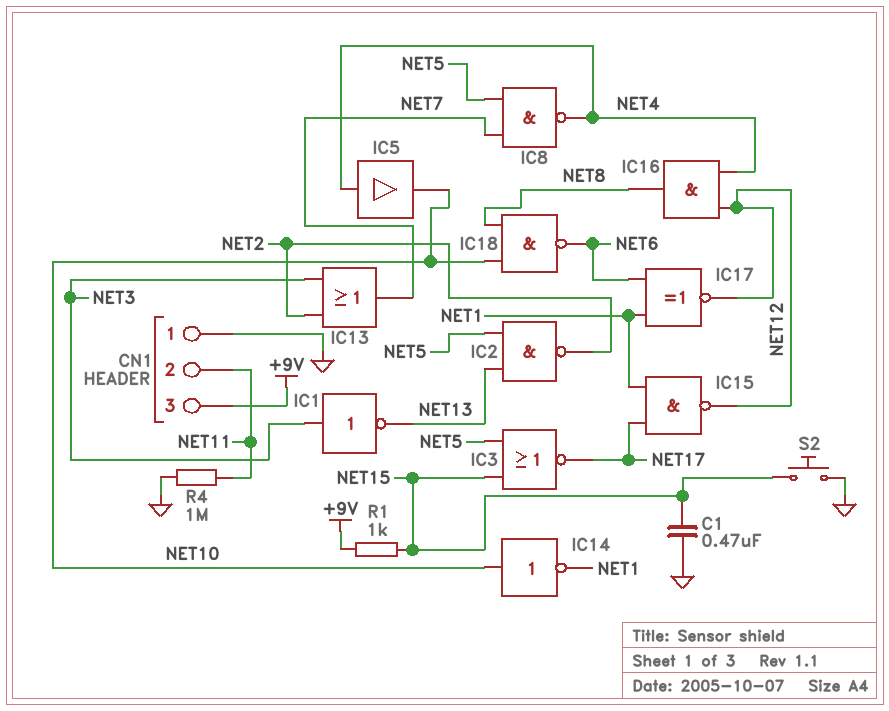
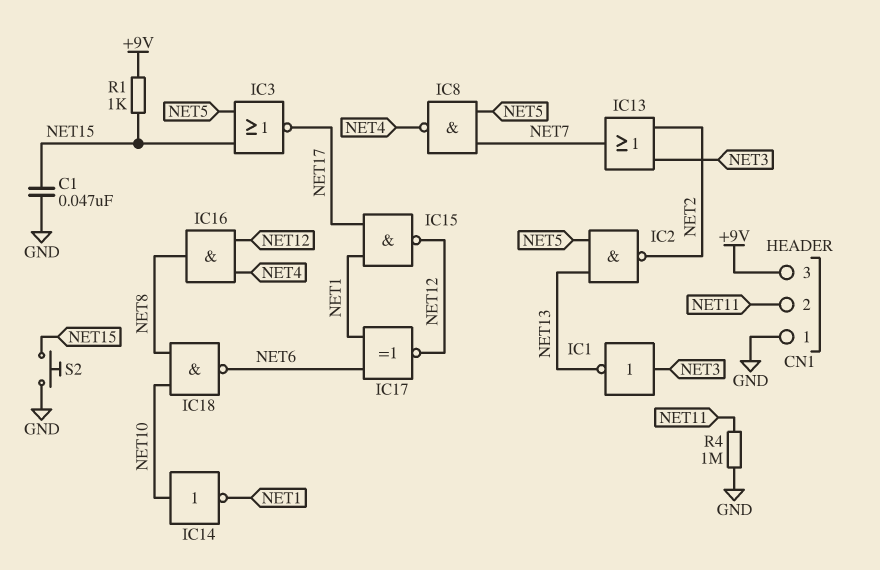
C1: 470nF (GND, NET15) -> 47nF (GND, NET15)
IC5: buffer (in NET4, out NET10) -> none

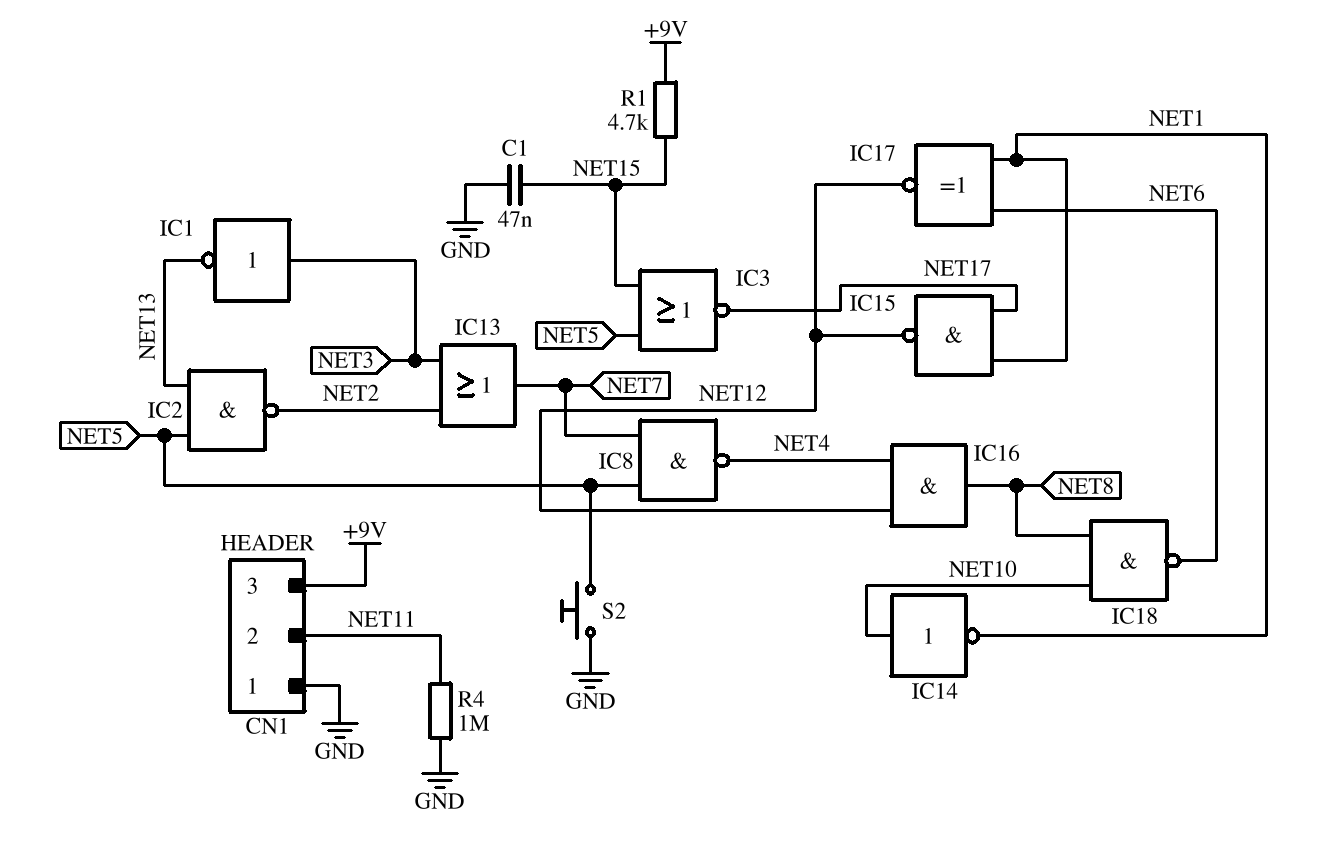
R1: 1k (+9V, NET15) -> 4.7k (+9V, NET15)
S2: button (GND, NET15) -> button (GND, NET5)

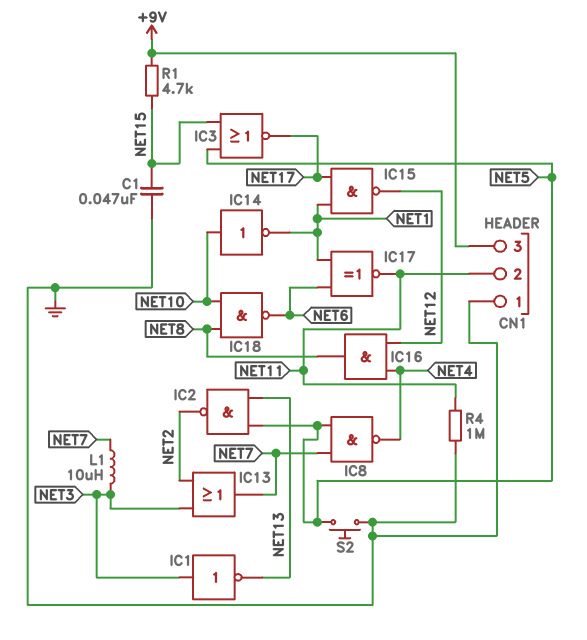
IC17: XNOR (in NET1, in NET6, out NET12) -> XNOR (in NET1, in NET6, out NET11)
L1: none -> 10uH (NET3, NET7)

